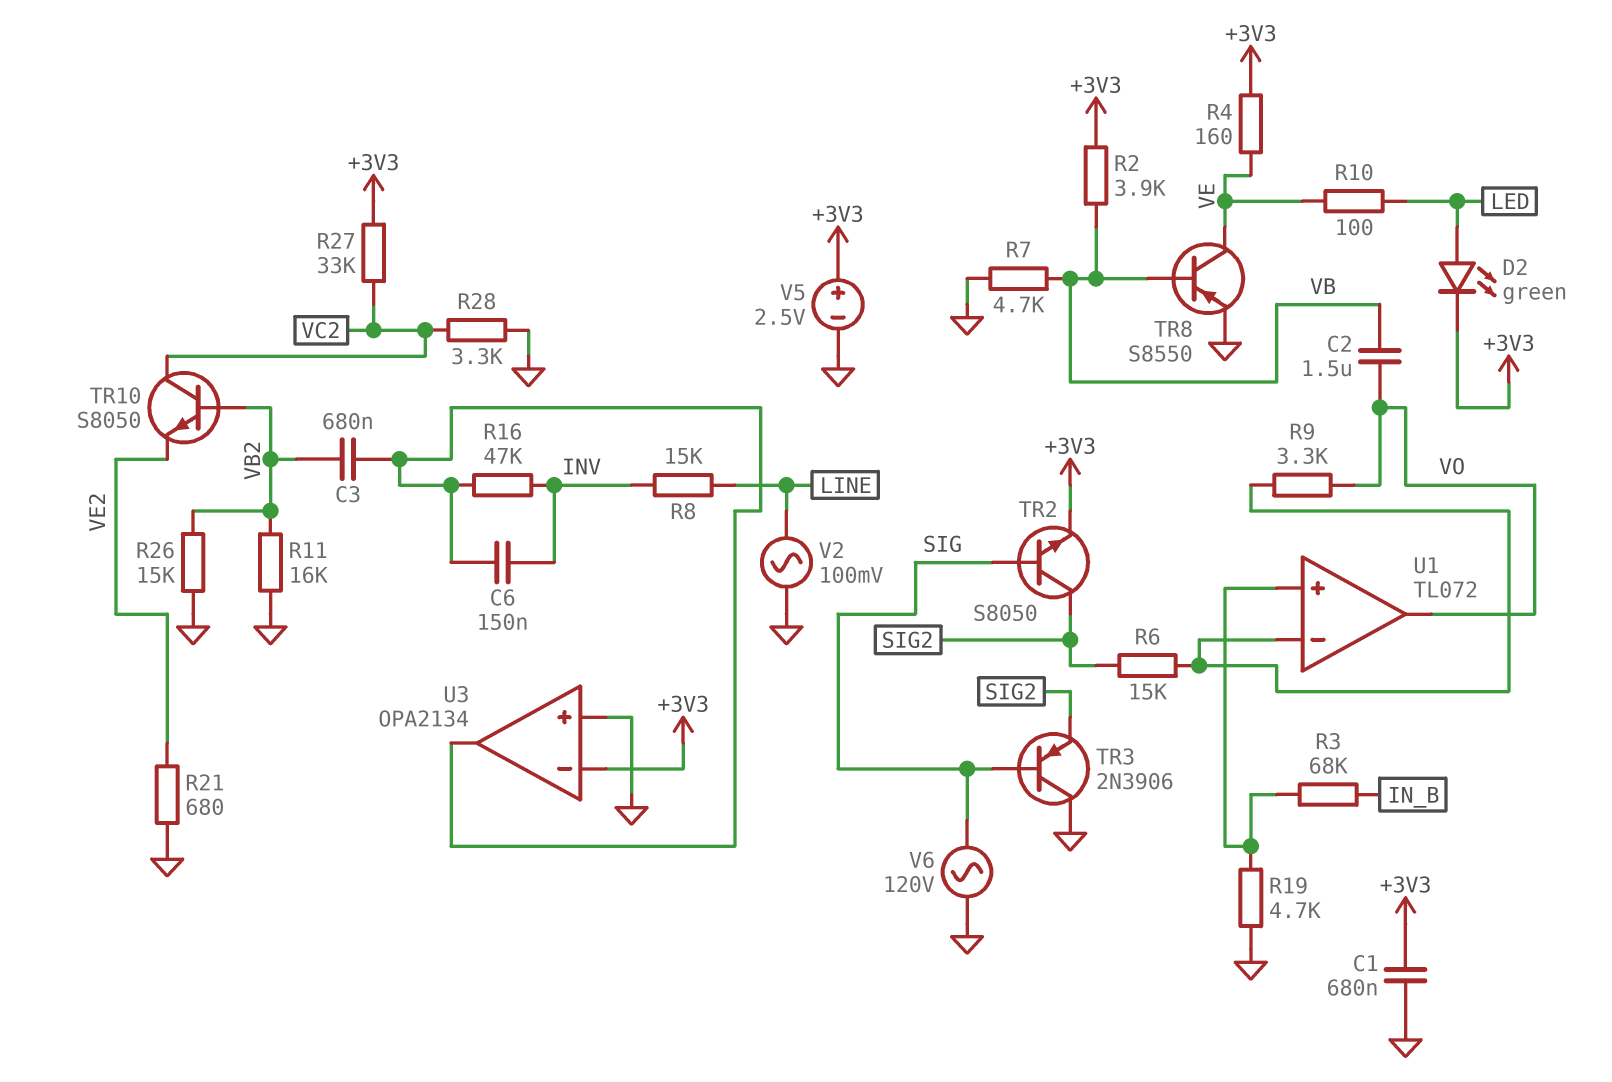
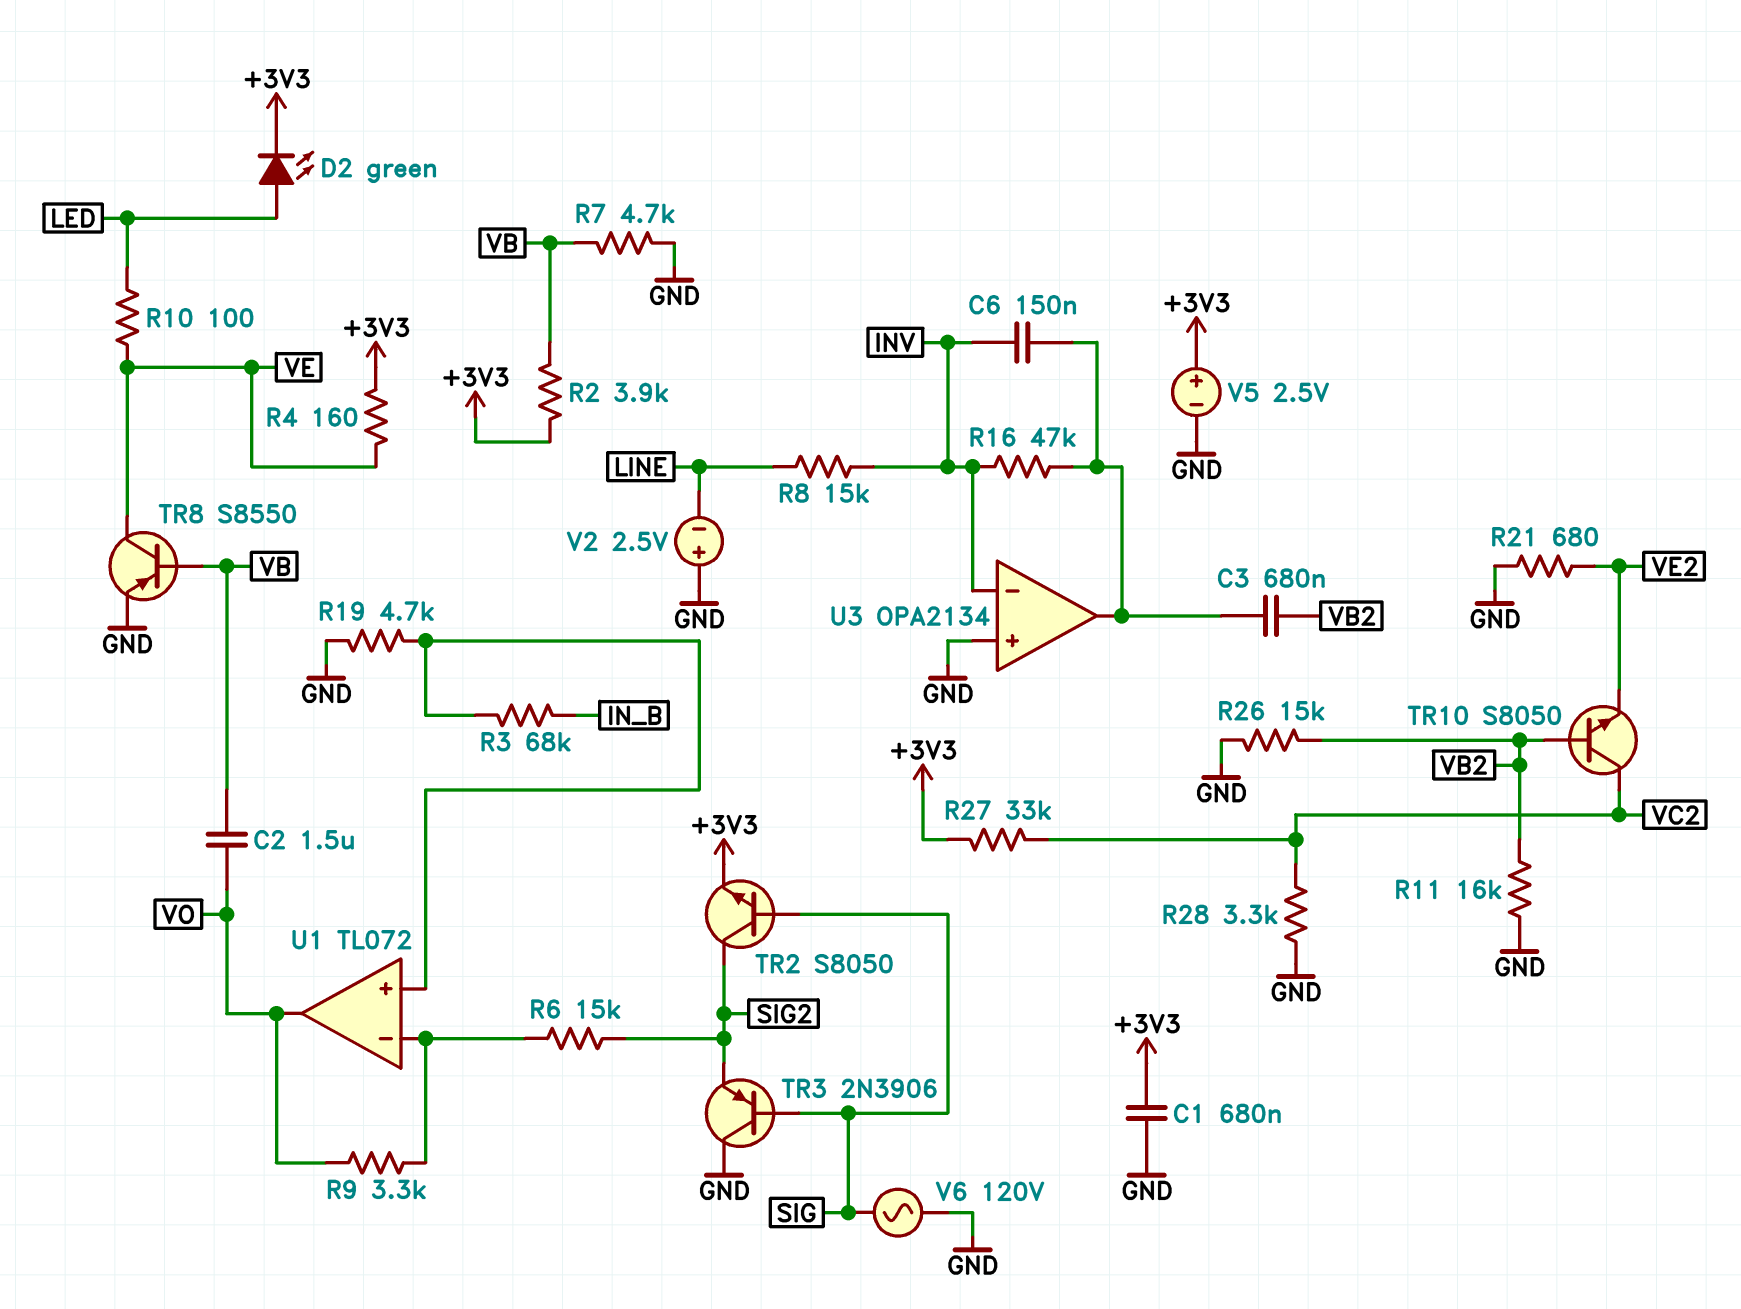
U3 pin in-: +3V3 -> INV
V2: AC 100mV (GND, LINE) -> 2.5V (plus GND, minus LINE)

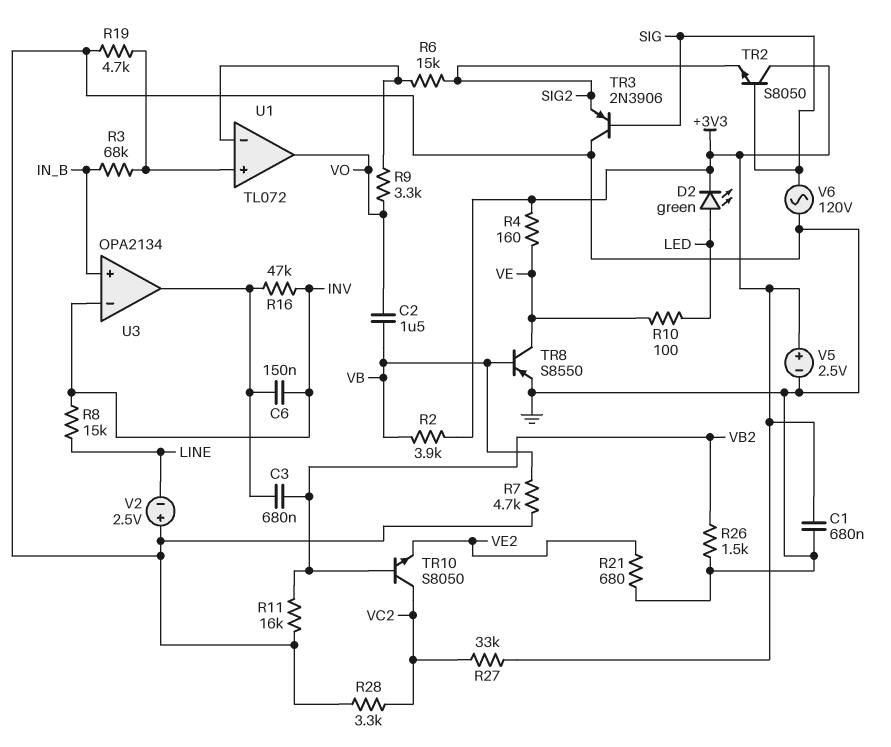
R26: 15k (GND, VB2) -> 1.5k (GND, VB2)
TR2: NPN S8050 (B SIG, C SIG2, E +3V3) -> NPN S8050 (B SIG, C +3V3, E SIG2)
U3 pin in+: GND -> IN_B

